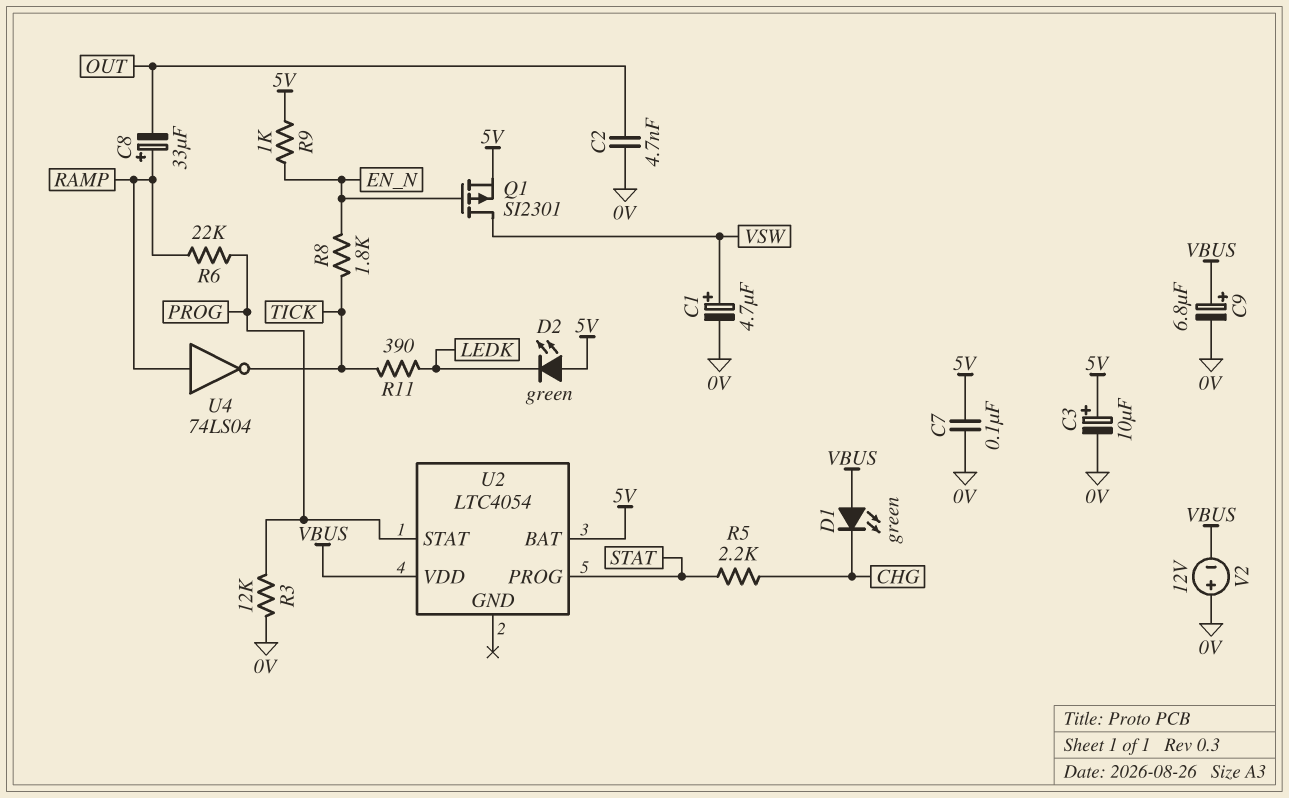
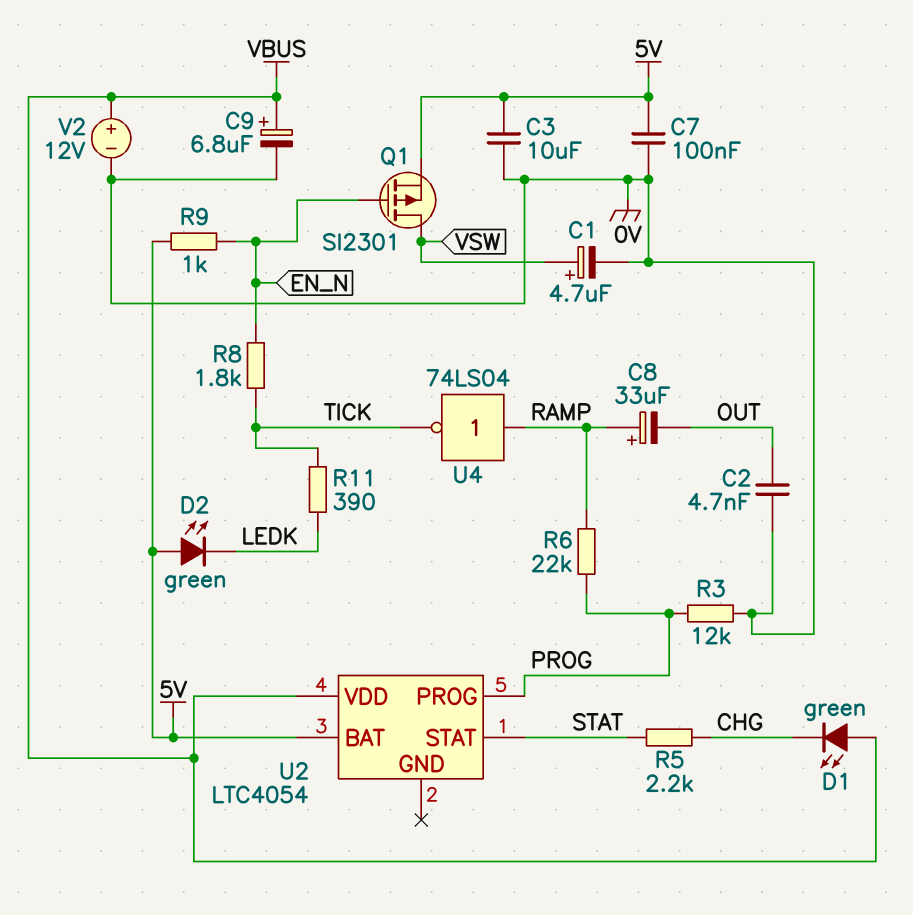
C3: 10uF (plus 5V, minus 0V) -> 10uF (0V, 5V)
U2 pin PROG: STAT -> PROG
U2 pin STAT: PROG -> STAT
V2: 12V (plus 0V, minus VBUS) -> 12V (plus VBUS, minus 0V)

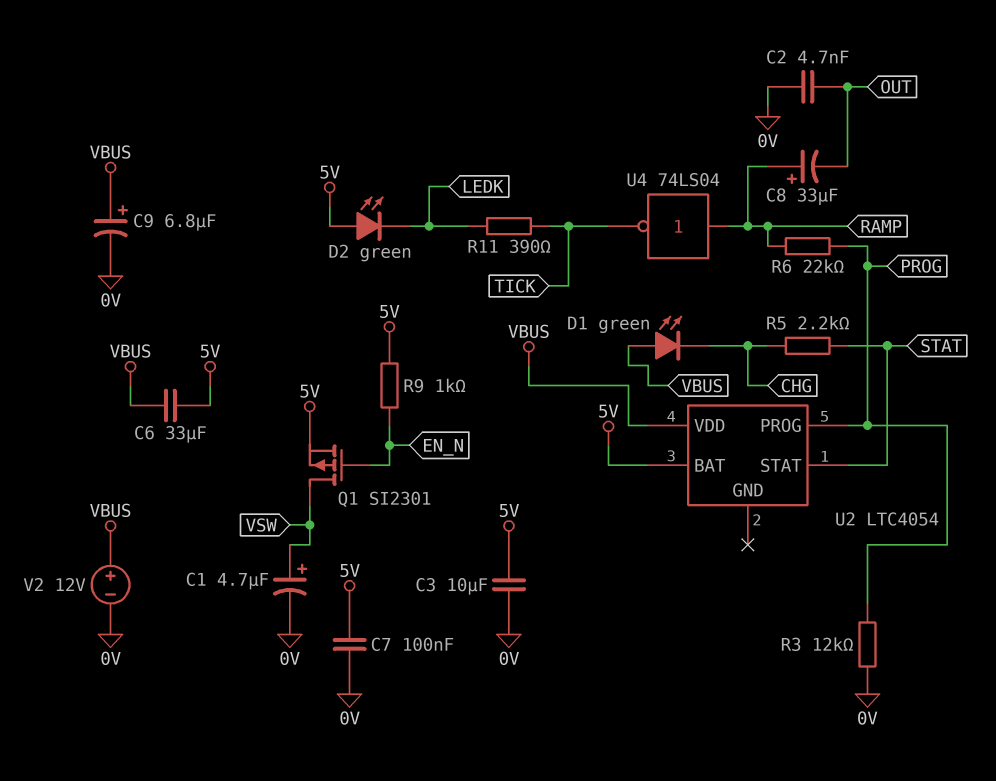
C6: none -> 33uF (5V, VBUS)
R8: 1.8k (EN_N, TICK) -> none

